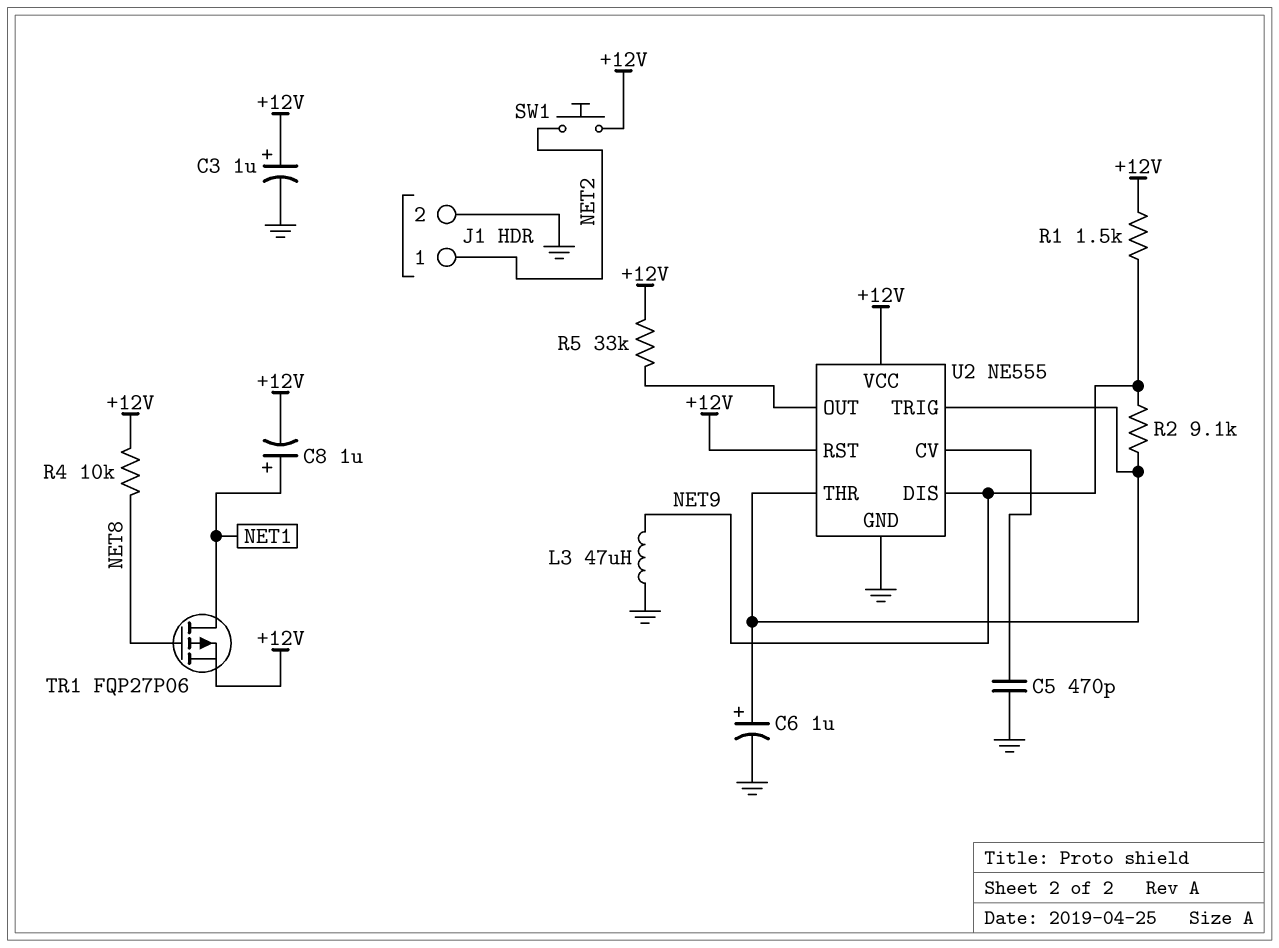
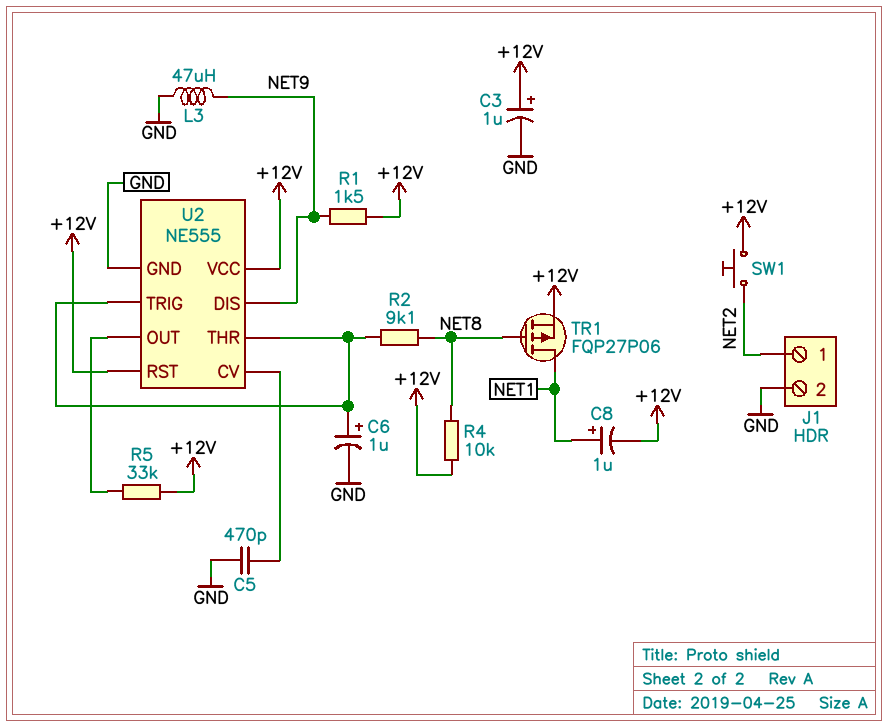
R2: 9.1k (NET9, U2/THR) -> 9.1k (NET8, U2/THR)

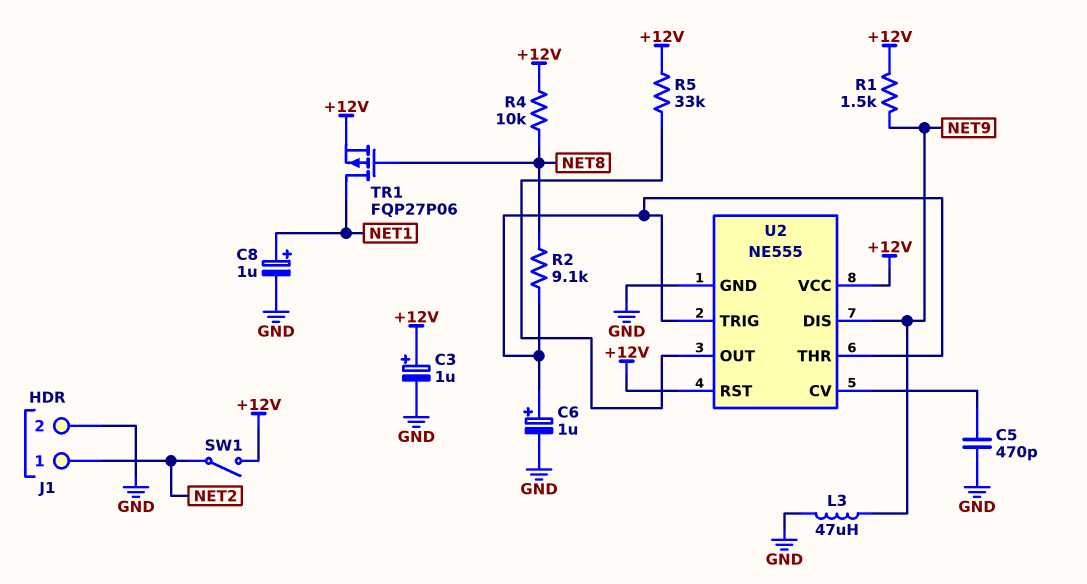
C8: 1uF (plus NET1, minus +12V) -> 1uF (plus NET1, minus GND)
SW1: button (+12V, NET2) -> switch (+12V, NET2)

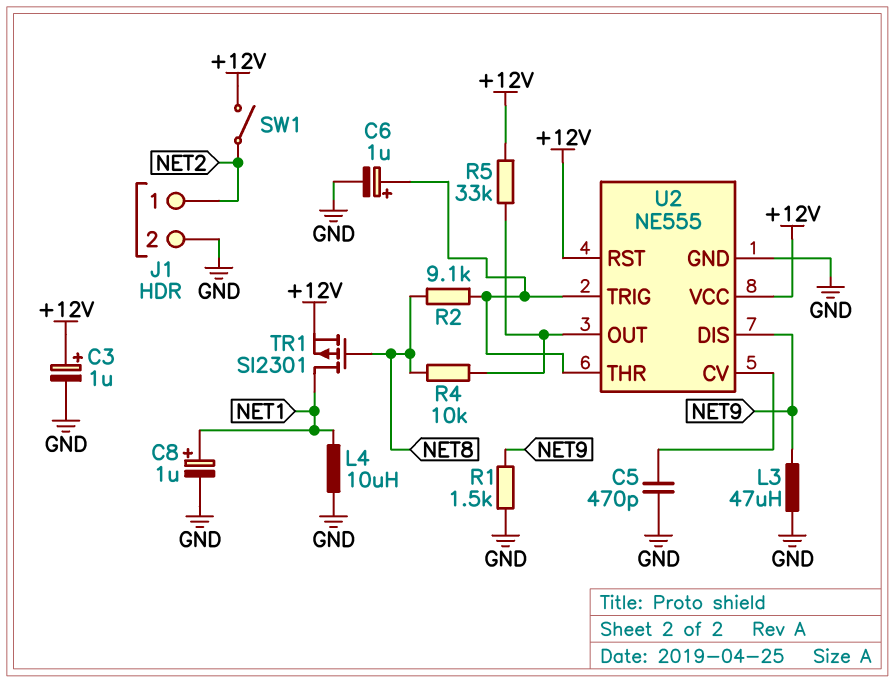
L4: none -> 10uH (GND, NET1)
R1: 1.5k (+12V, NET9) -> 1.5k (GND, NET9)
R4: 10k (+12V, NET8) -> 10k (NET8, U2/OUT)
TR1: PMOS FQP27P06 (G NET8, D NET1, S +12V) -> PMOS SI2301 (G NET8, D NET1, S +12V)

